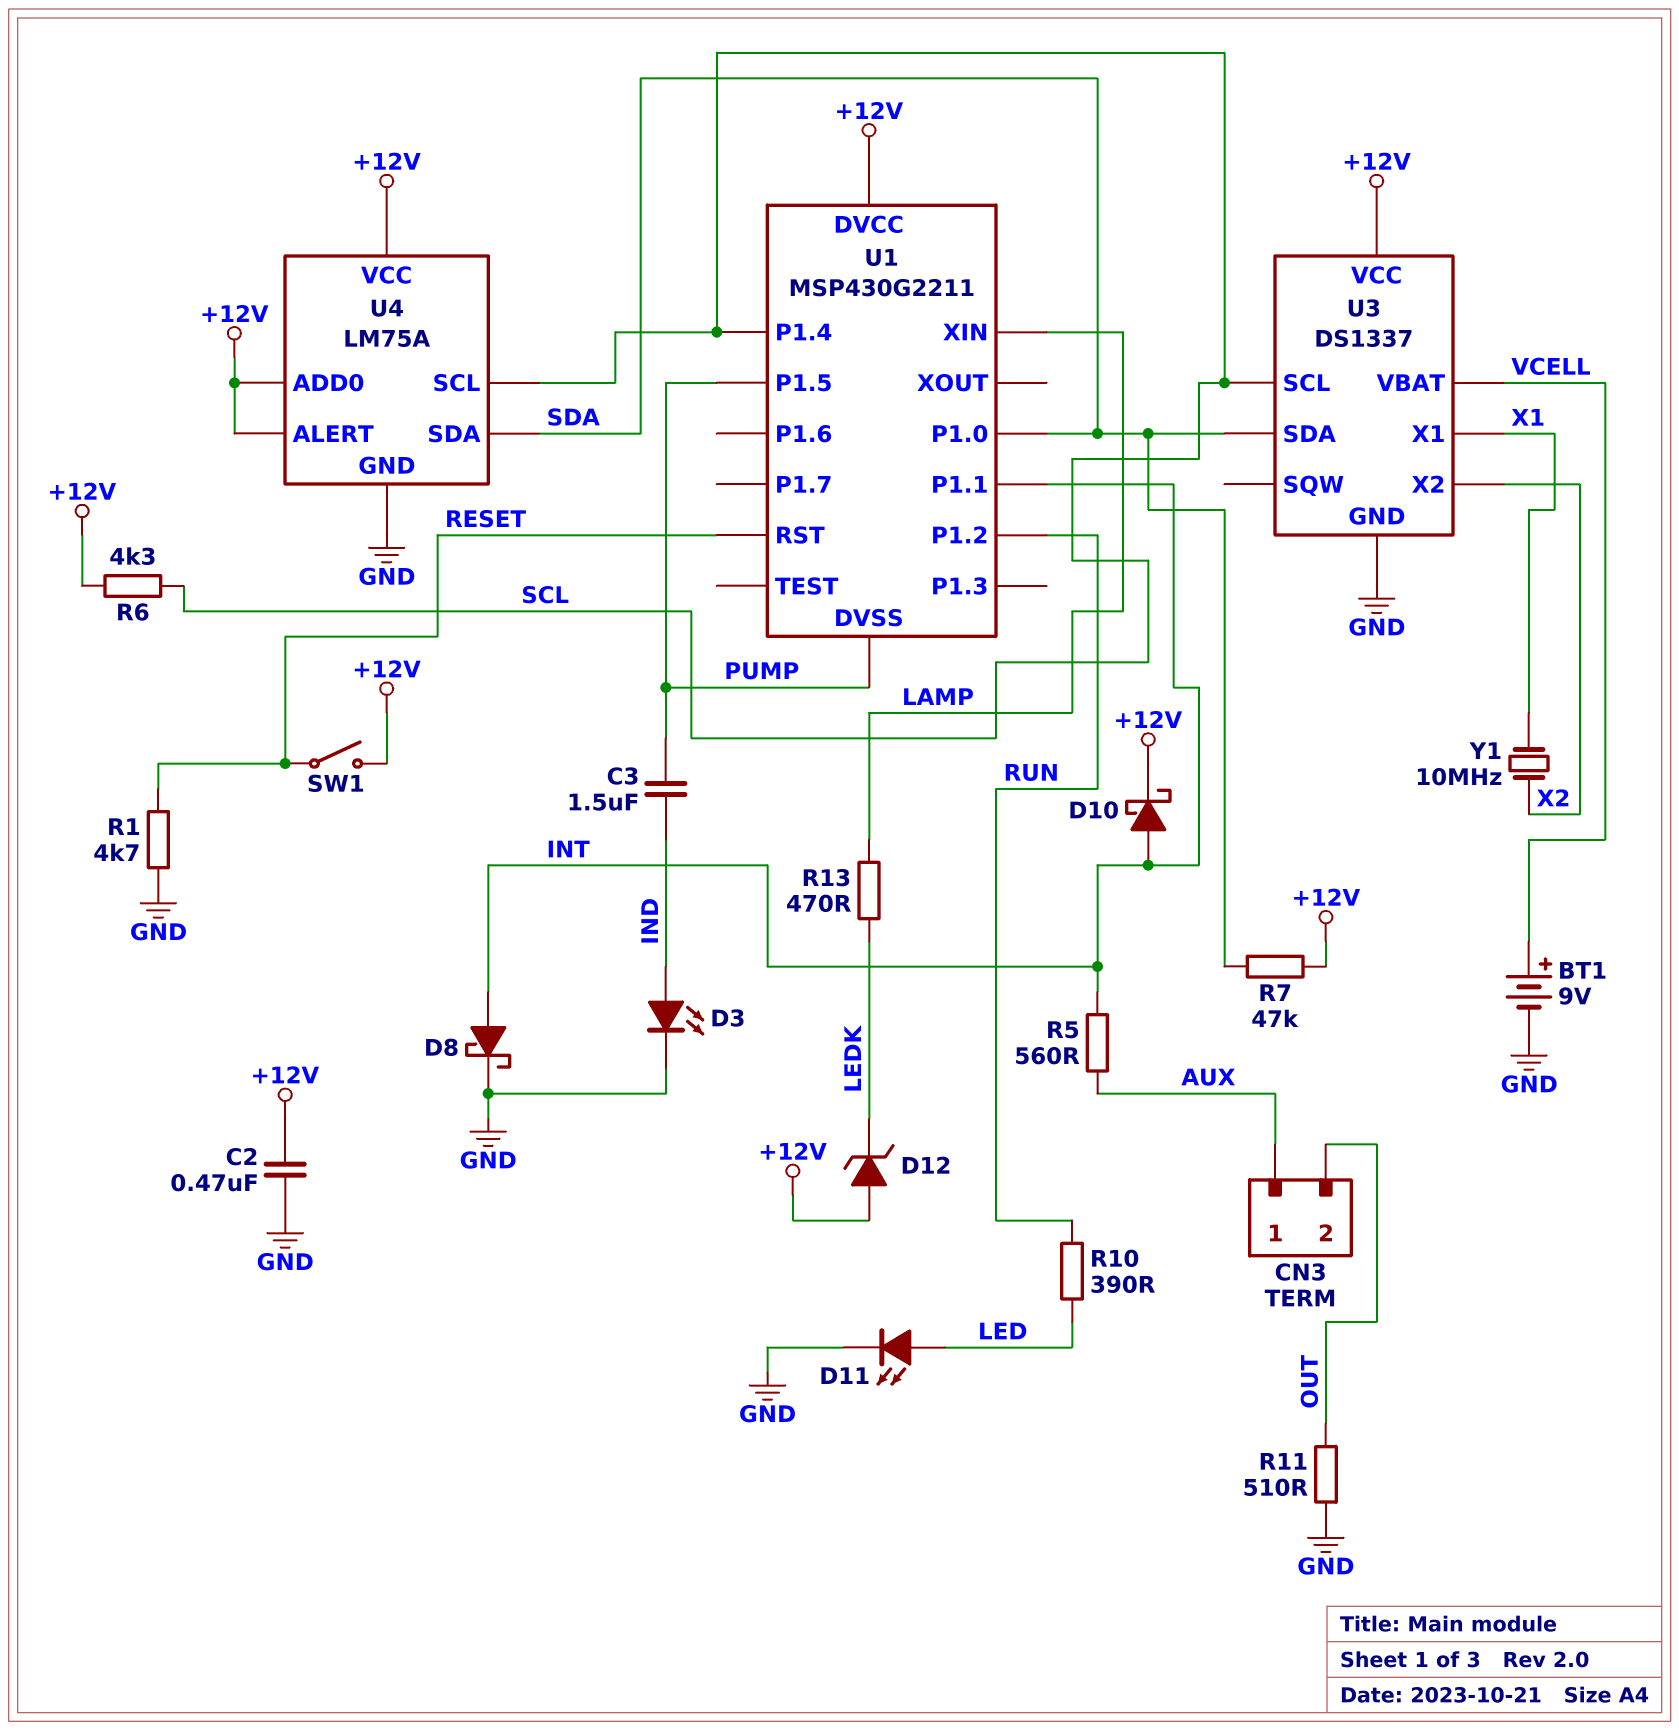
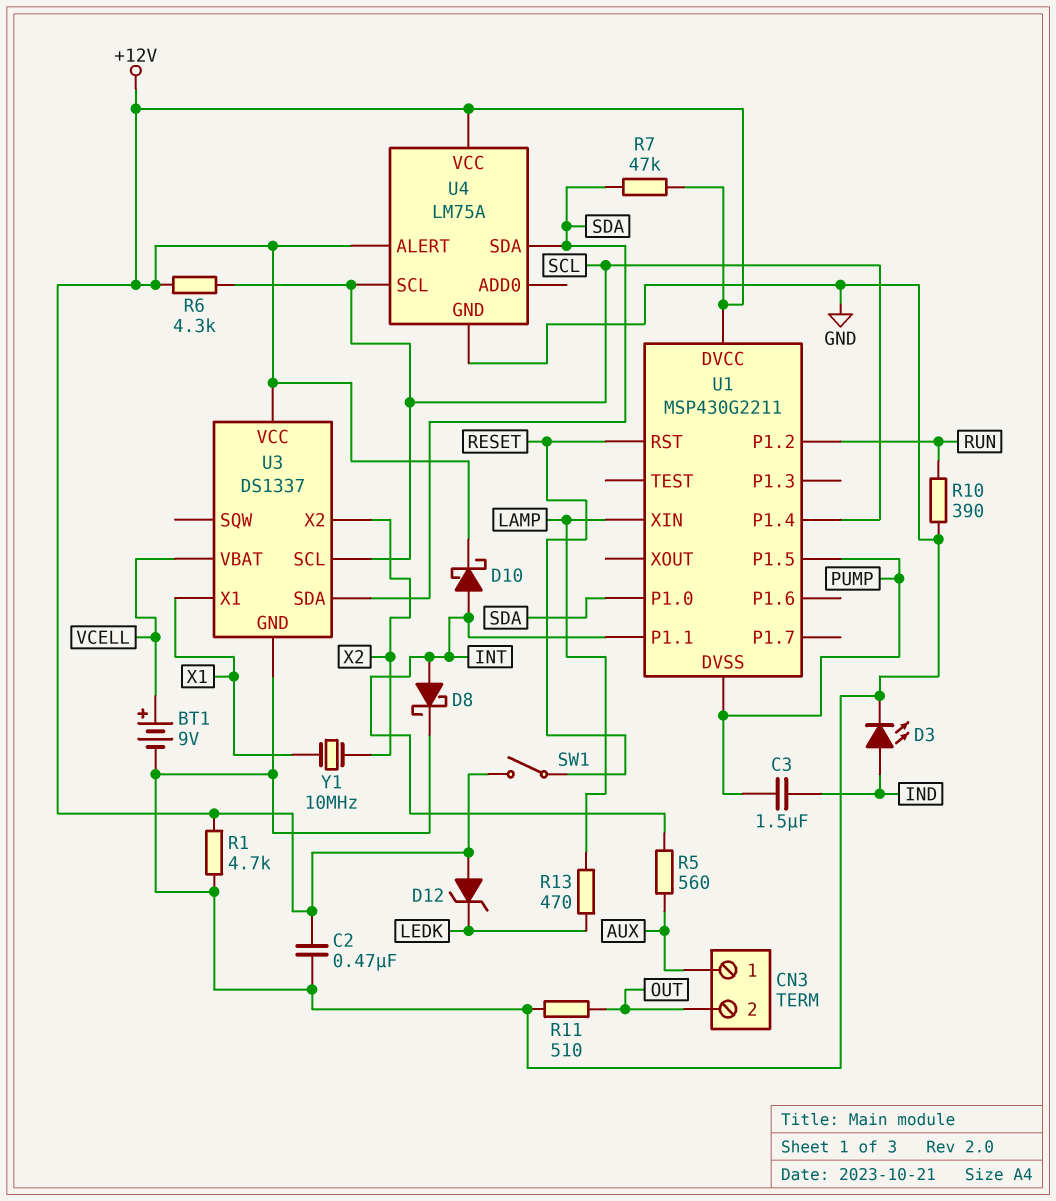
D11: LED (A LED, K GND) -> none
R1: 4.7k (GND, RESET) -> 4.7k (+12V, GND)
R10: 390 (LED, RUN) -> 390 (GND, RUN)
U4 pin ADD0: +12V -> none

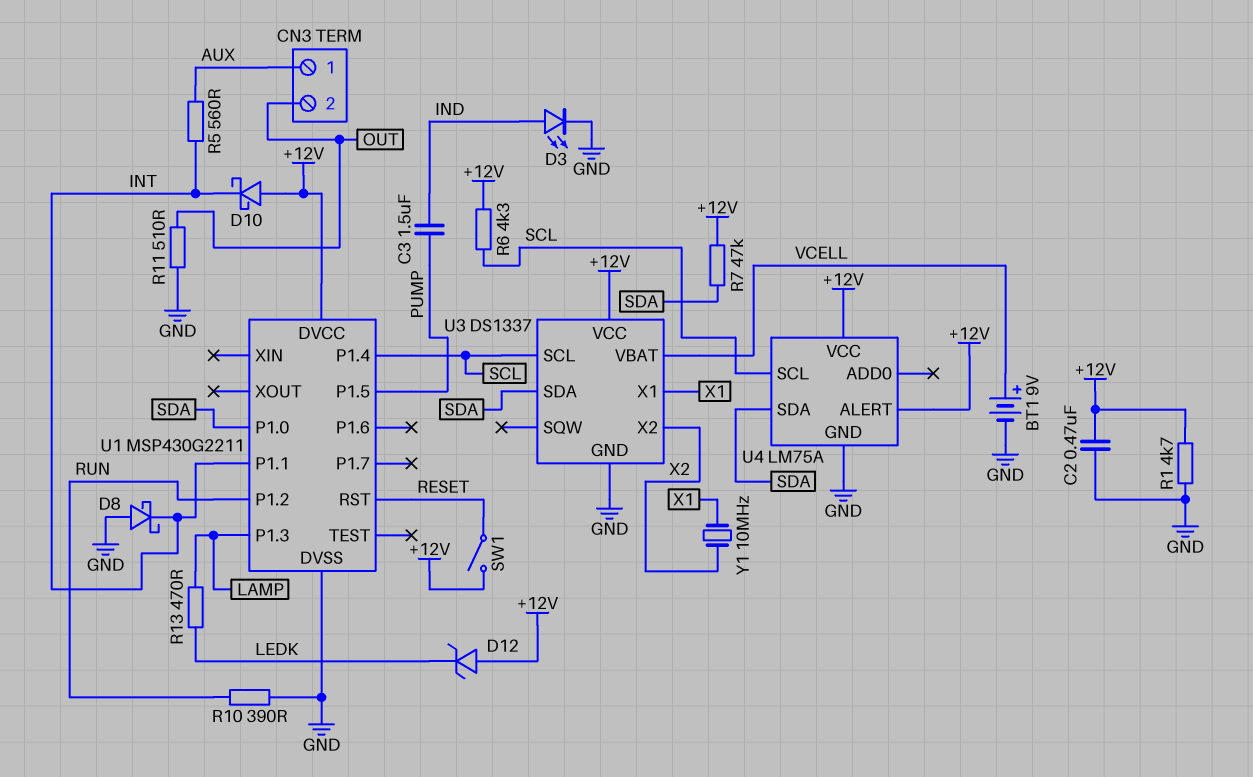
D8: schottky (A INT, K GND) -> schottky (A GND, K INT)
D10: schottky (A INT, K +12V) -> schottky (A +12V, K INT)
U1 pin DVSS: PUMP -> GND
U1 pin P1.3: none -> LAMP
U1 pin XIN: LAMP -> none

